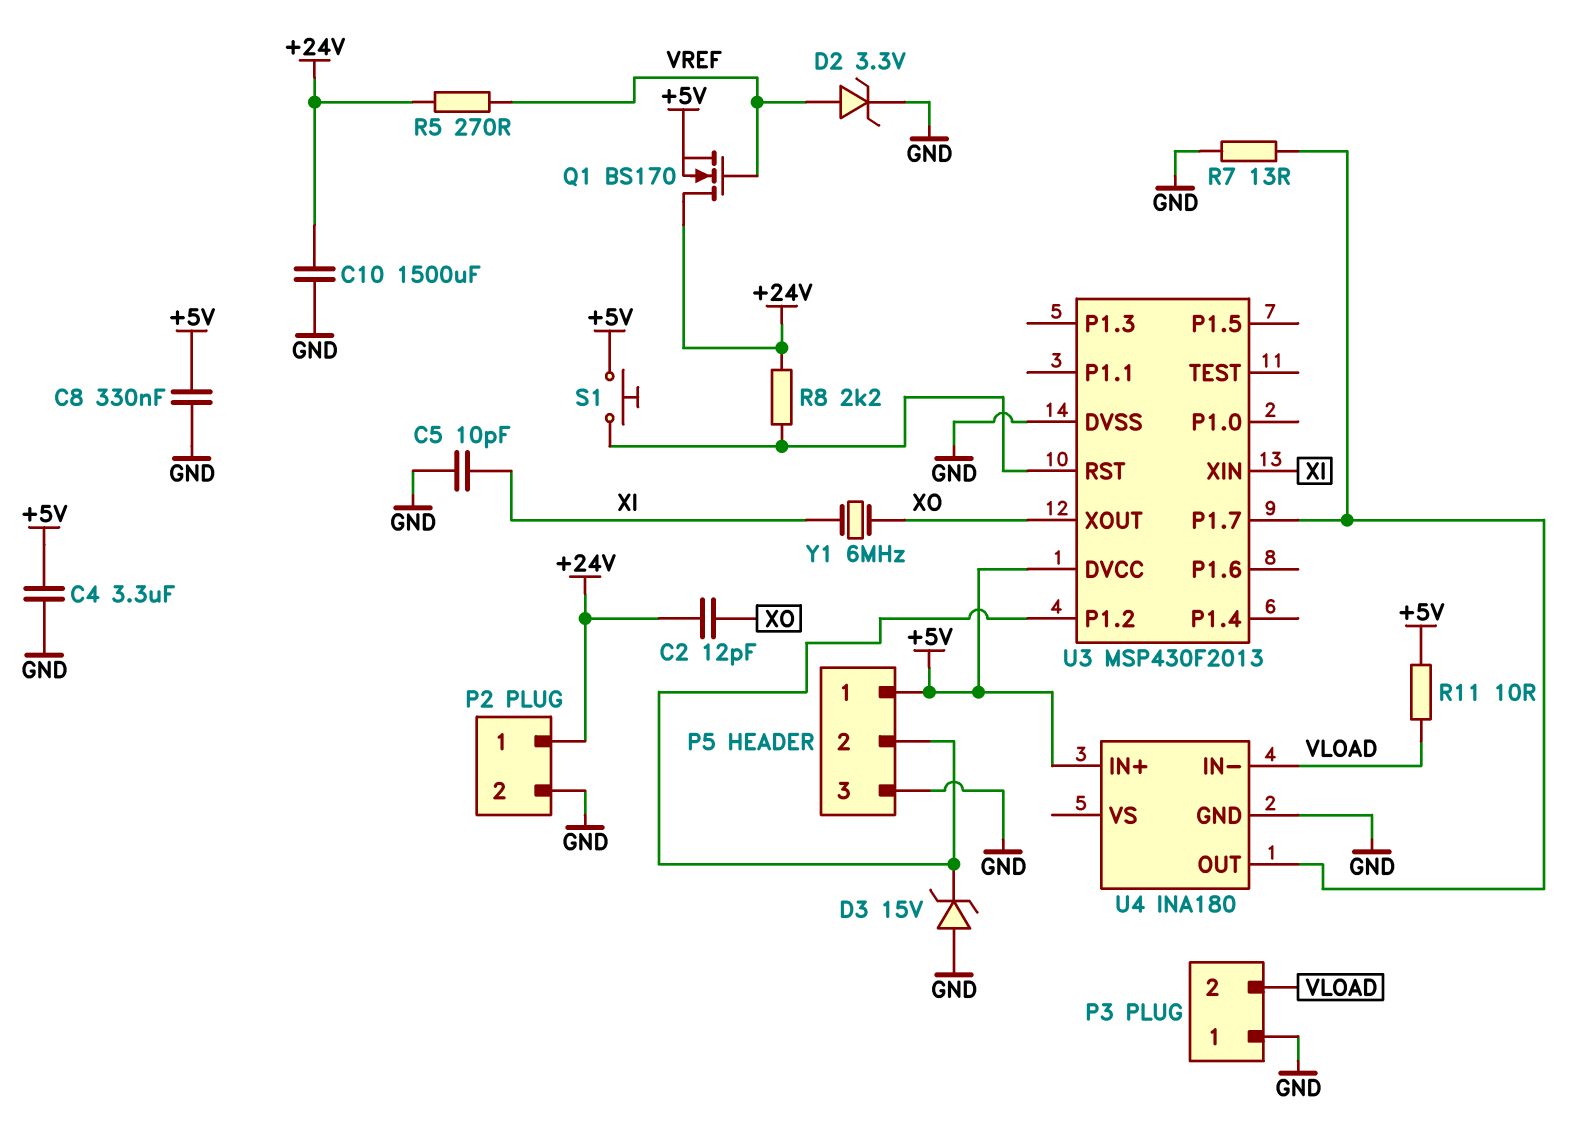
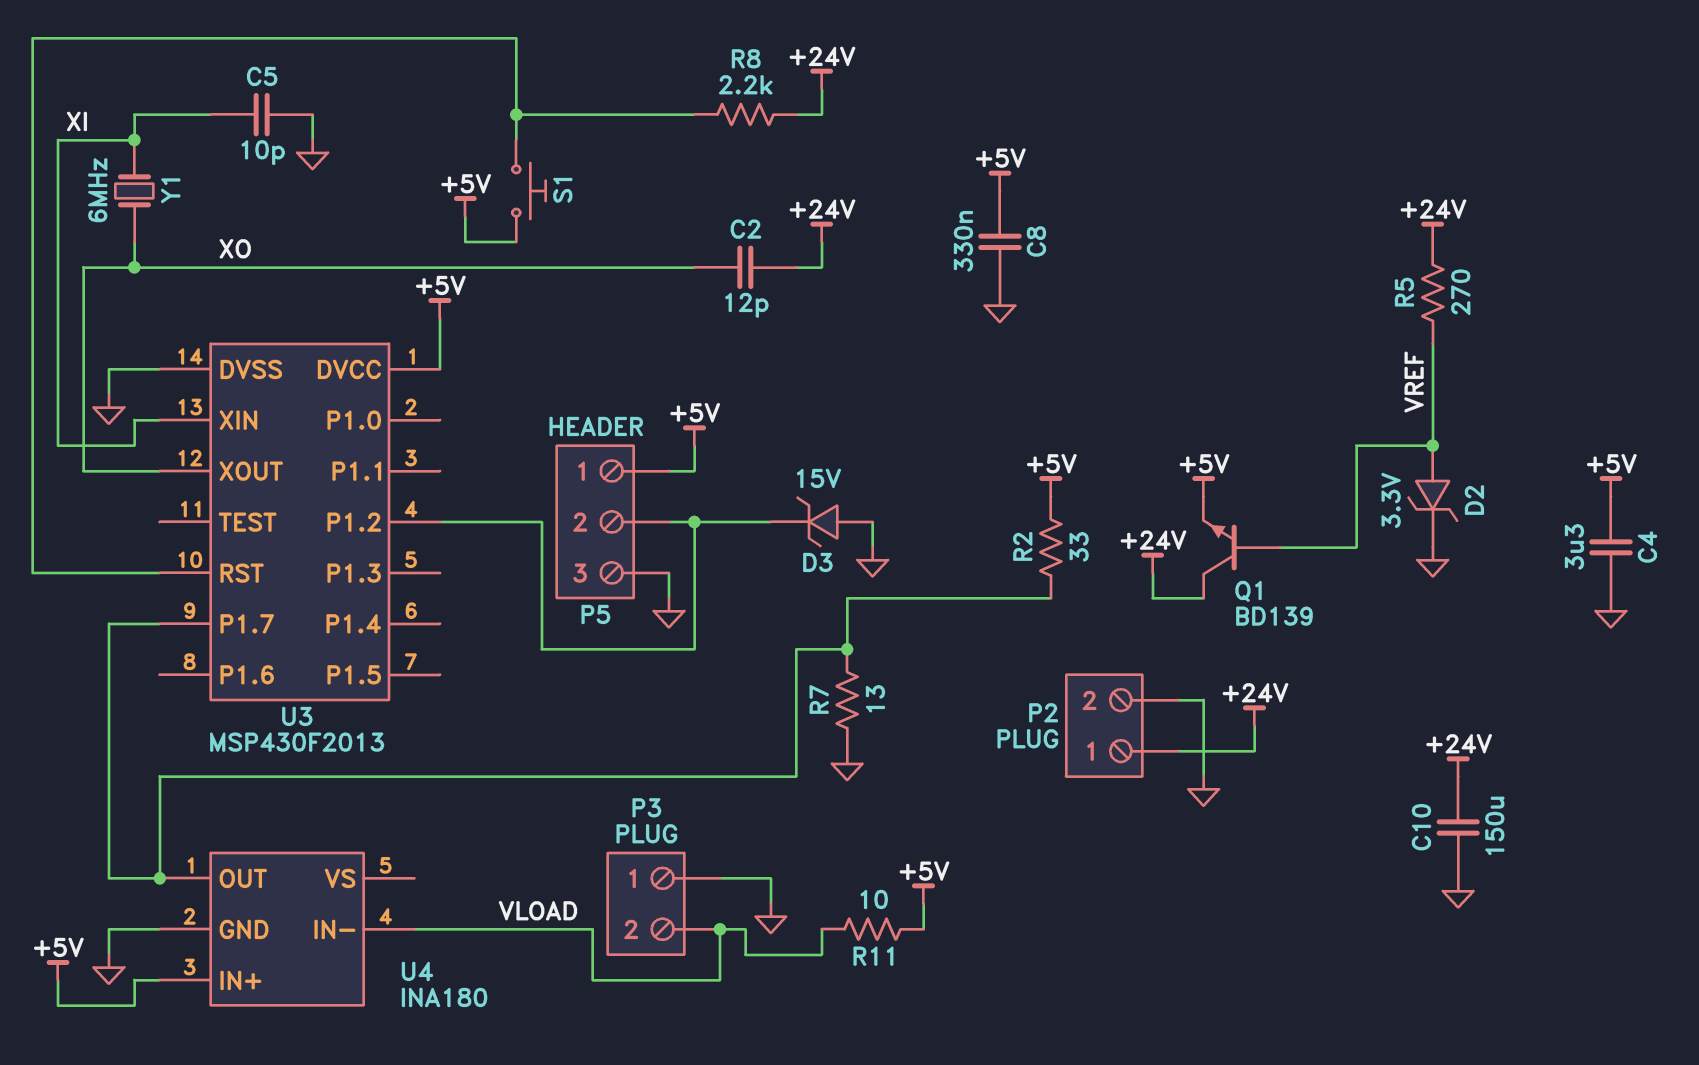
C10: 1500uF (+24V, GND) -> 150uF (+24V, GND)
Q1: NMOS BS170 (G VREF, D +24V, S +5V) -> NPN BD139 (B VREF, C +24V, E +5V)
R2: none -> 33 (+5V, U3/P1.7)

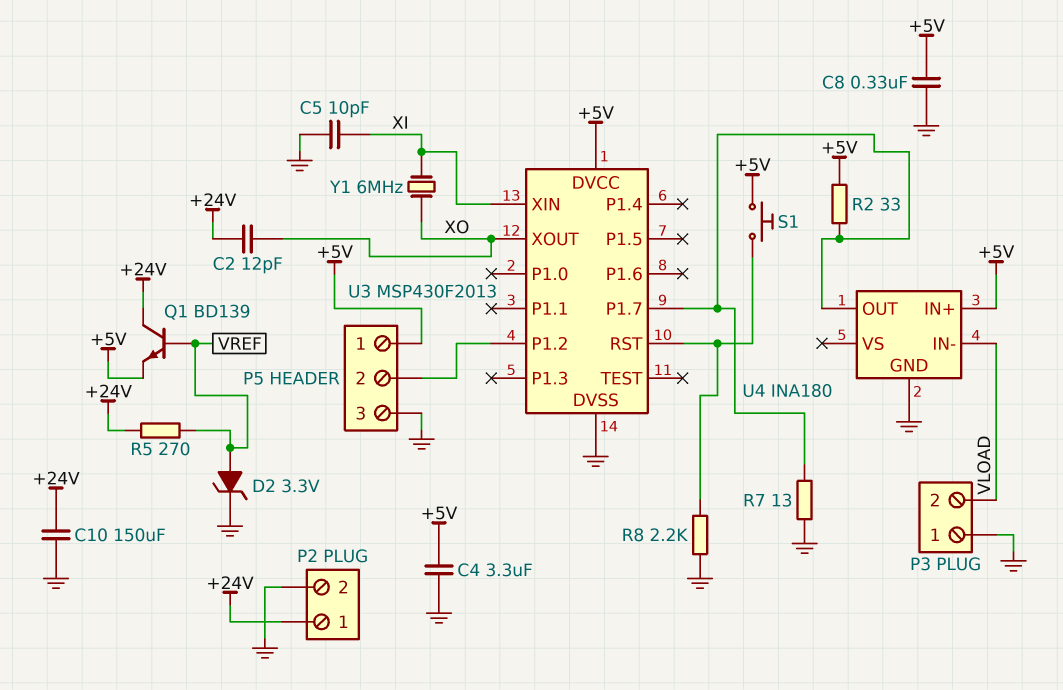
D3: zener 15V (A GND, K P5/2) -> none
R8: 2.2k (+24V, U3/RST) -> 2.2k (GND, U3/RST)
R11: 10 (+5V, VLOAD) -> none

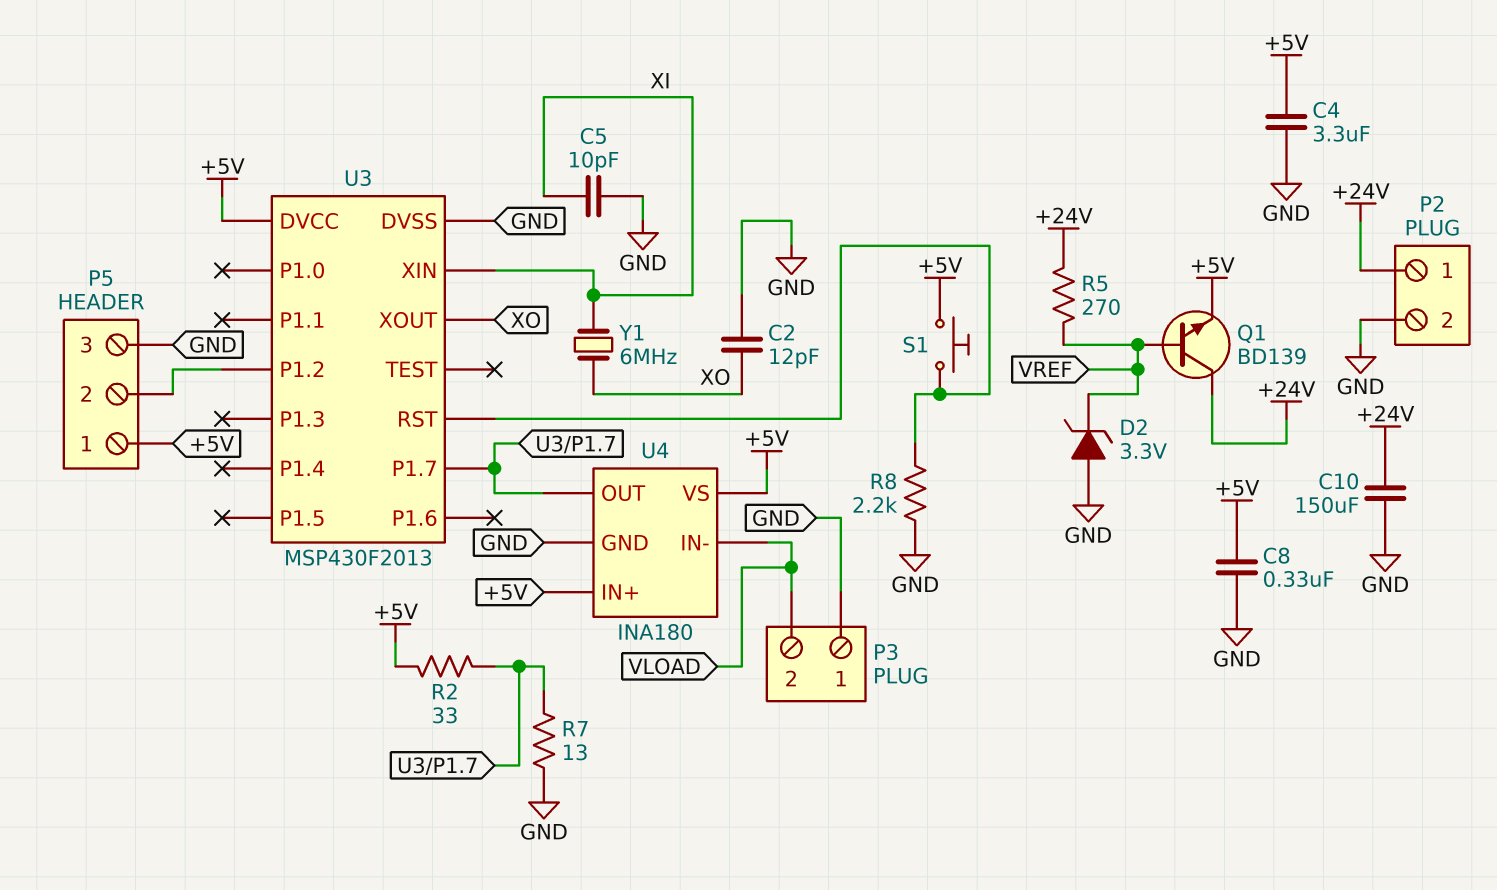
C2: 12pF (+24V, XO) -> 12pF (GND, XO)
D2: zener 3.3V (A VREF, K GND) -> zener 3.3V (A GND, K VREF)
U4 pin VS: none -> +5V

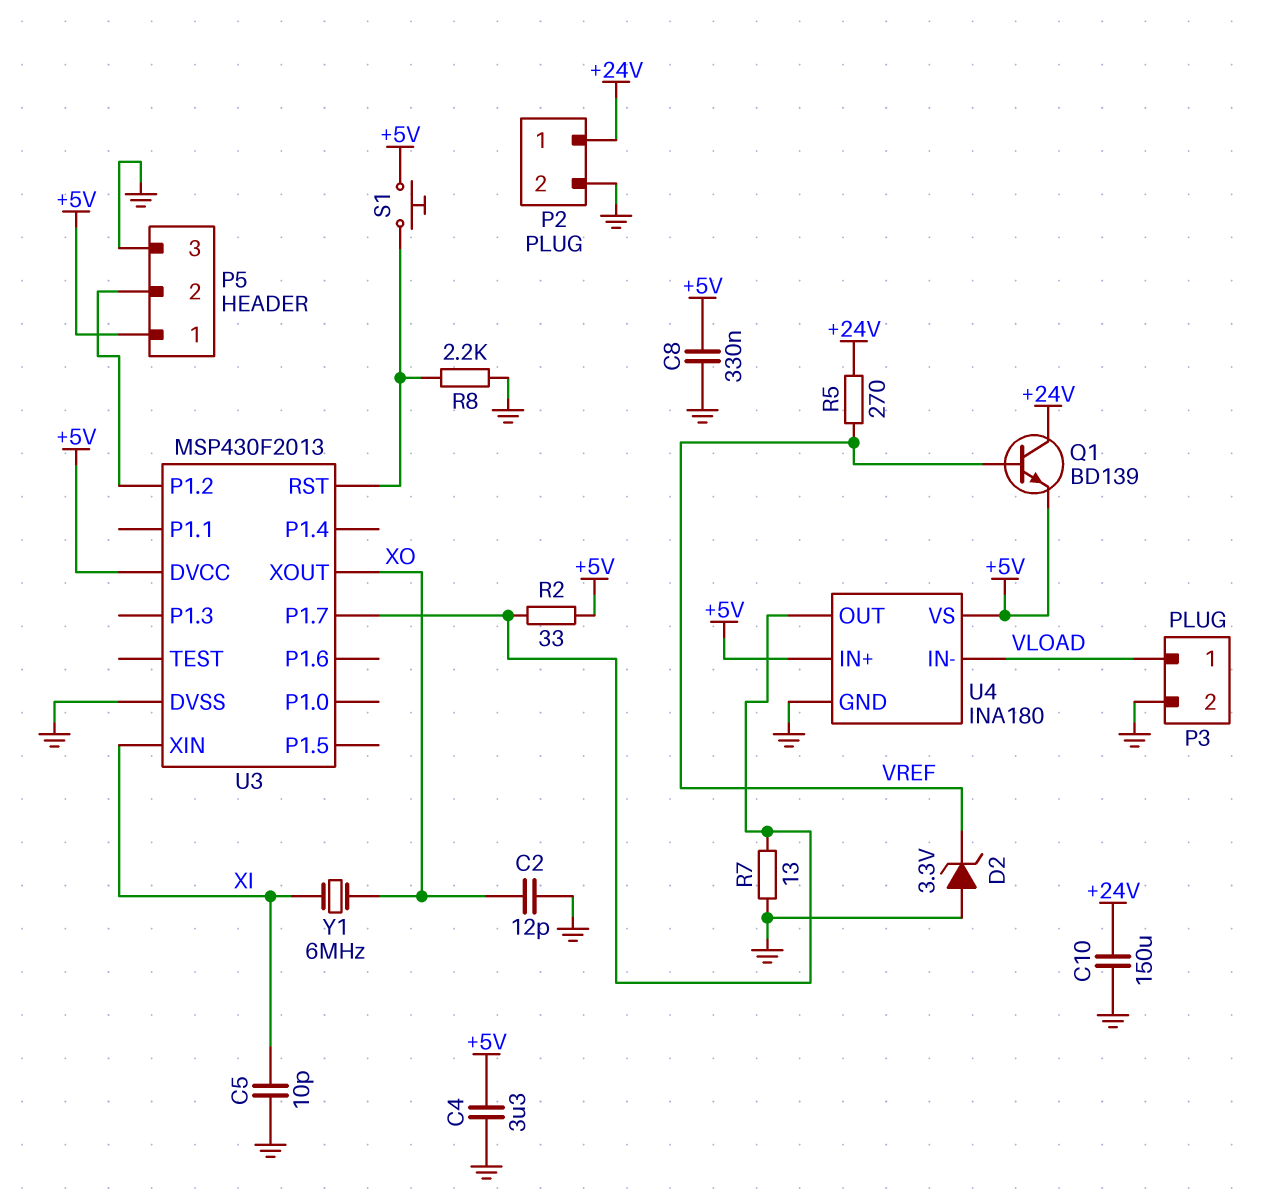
P3 pin 1: GND -> VLOAD
P3 pin 2: VLOAD -> GND

